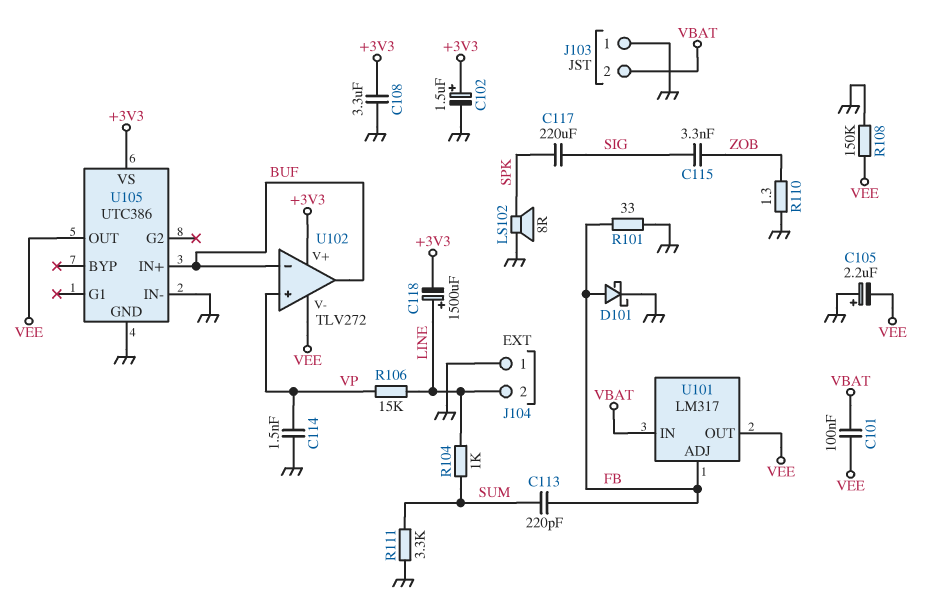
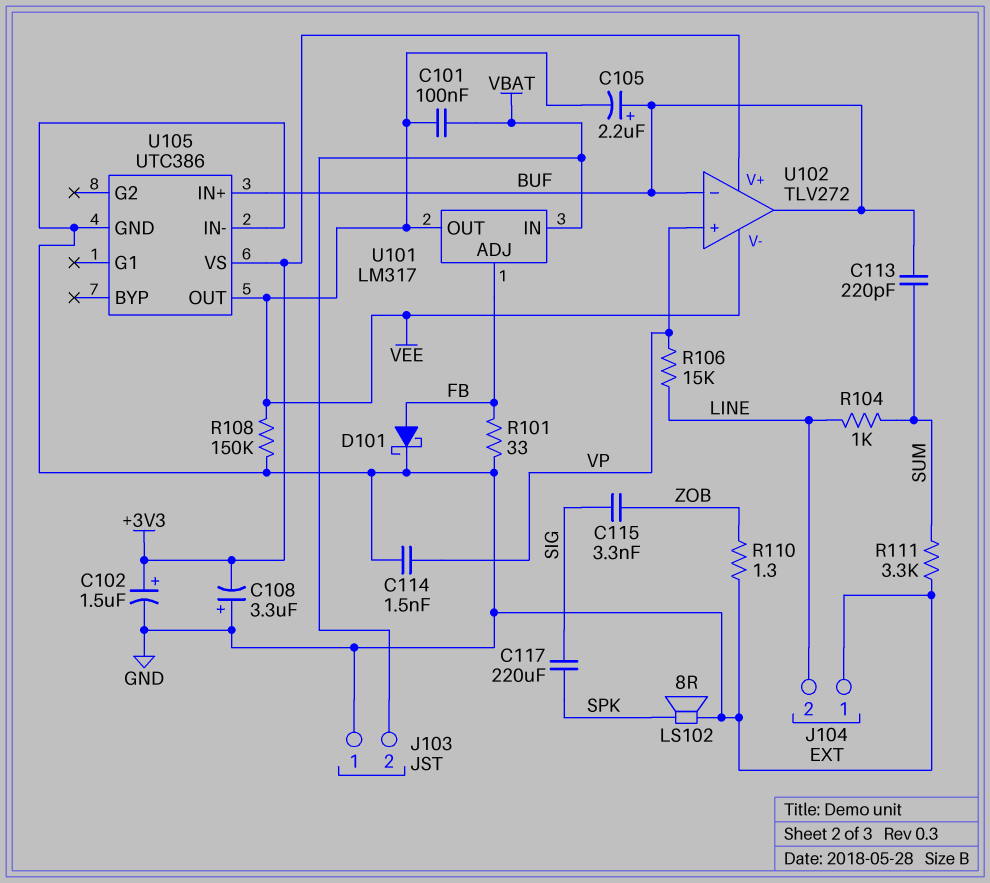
C105: 2.2uF (plus GND, minus VEE) -> 2.2uF (plus BUF, minus VEE)
C108: 3.3uF (+3V3, GND) -> 3.3uF (plus GND, minus +3V3)
C113: 220pF (FB, SUM) -> 220pF (BUF, SUM)
C118: 1500uF (plus LINE, minus +3V3) -> none

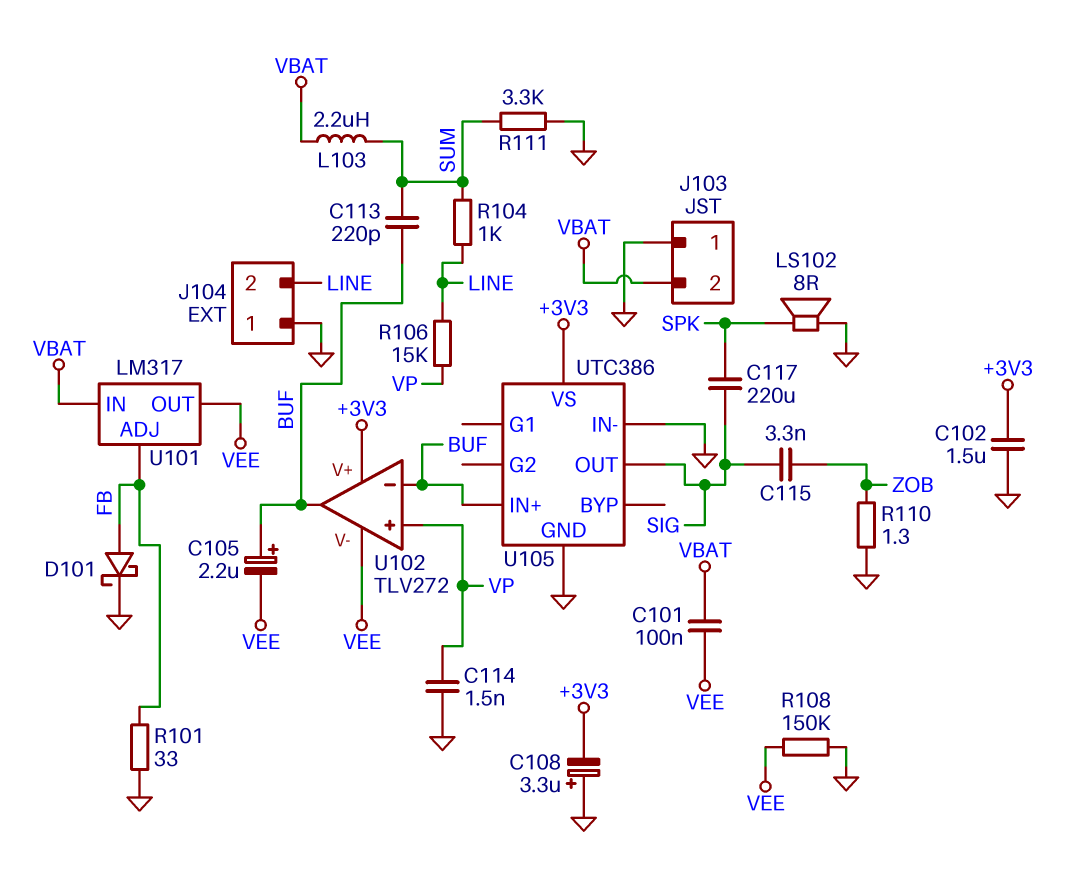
C102: 1.5uF (plus +3V3, minus GND) -> 1.5uF (+3V3, GND)
L103: none -> 2.2uH (SUM, VBAT)
U105 pin OUT: VEE -> SIG

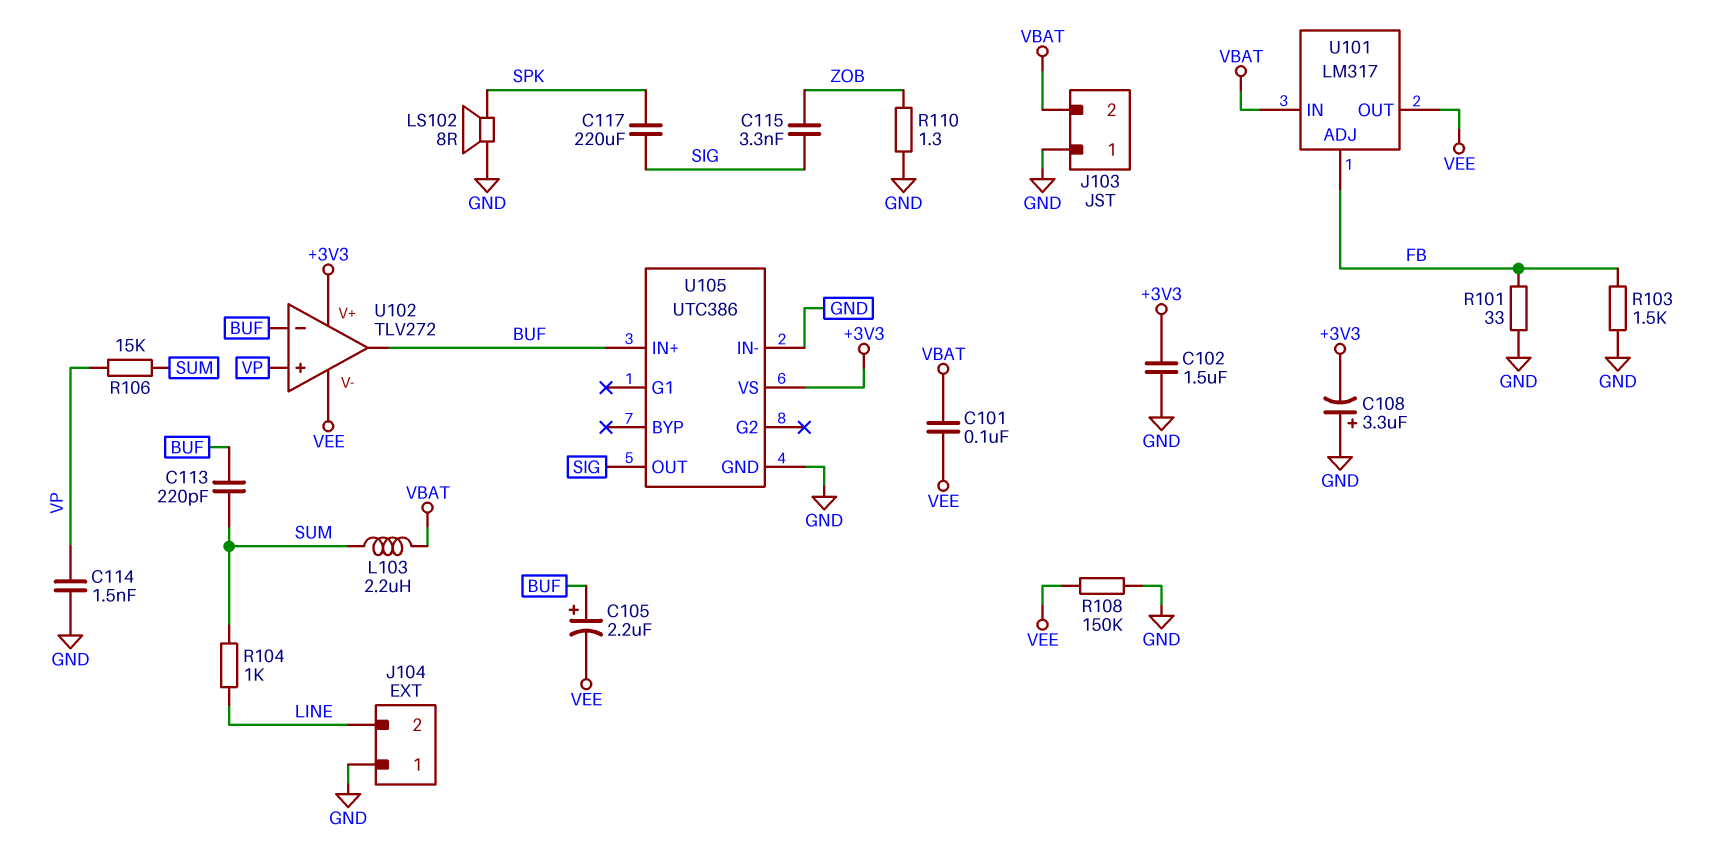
D101: schottky (A FB, K GND) -> none
R103: none -> 1.5k (FB, GND)
R106: 15k (LINE, VP) -> 15k (SUM, VP)
R111: 3.3k (GND, SUM) -> none

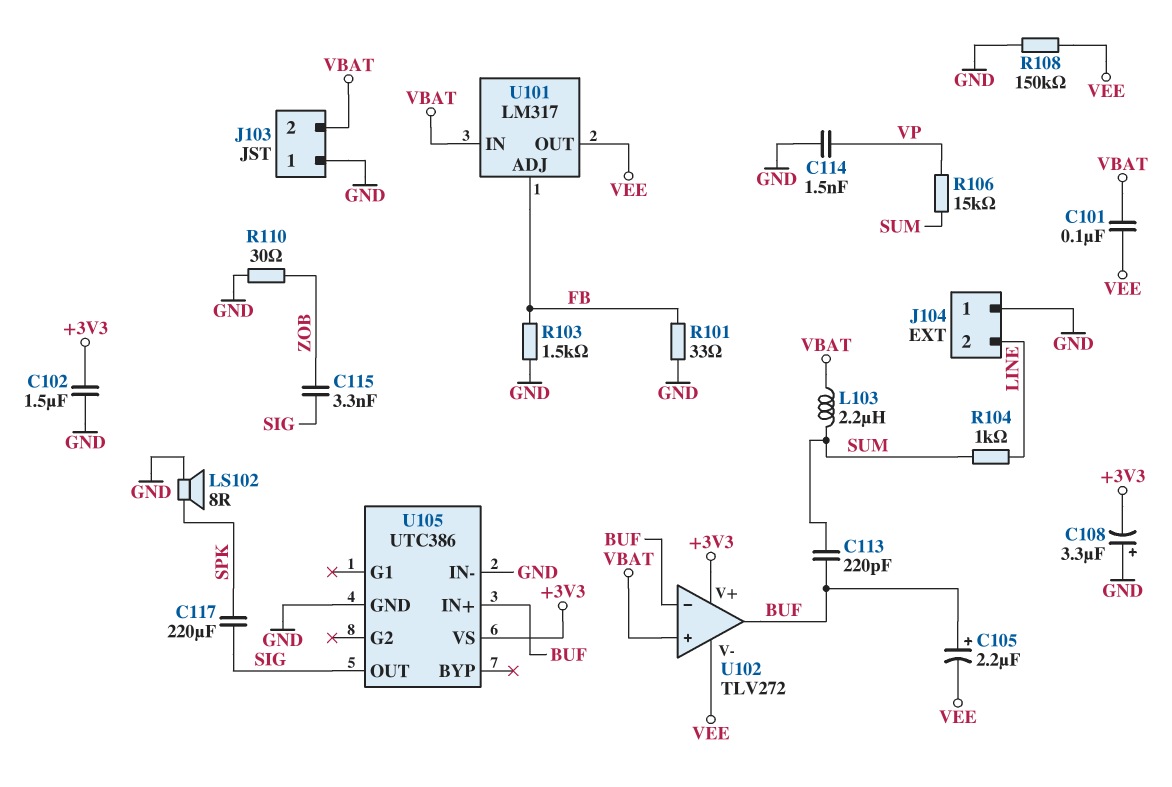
R110: 1.3 (GND, ZOB) -> 30 (GND, ZOB)
U102 pin in+: VP -> VBAT

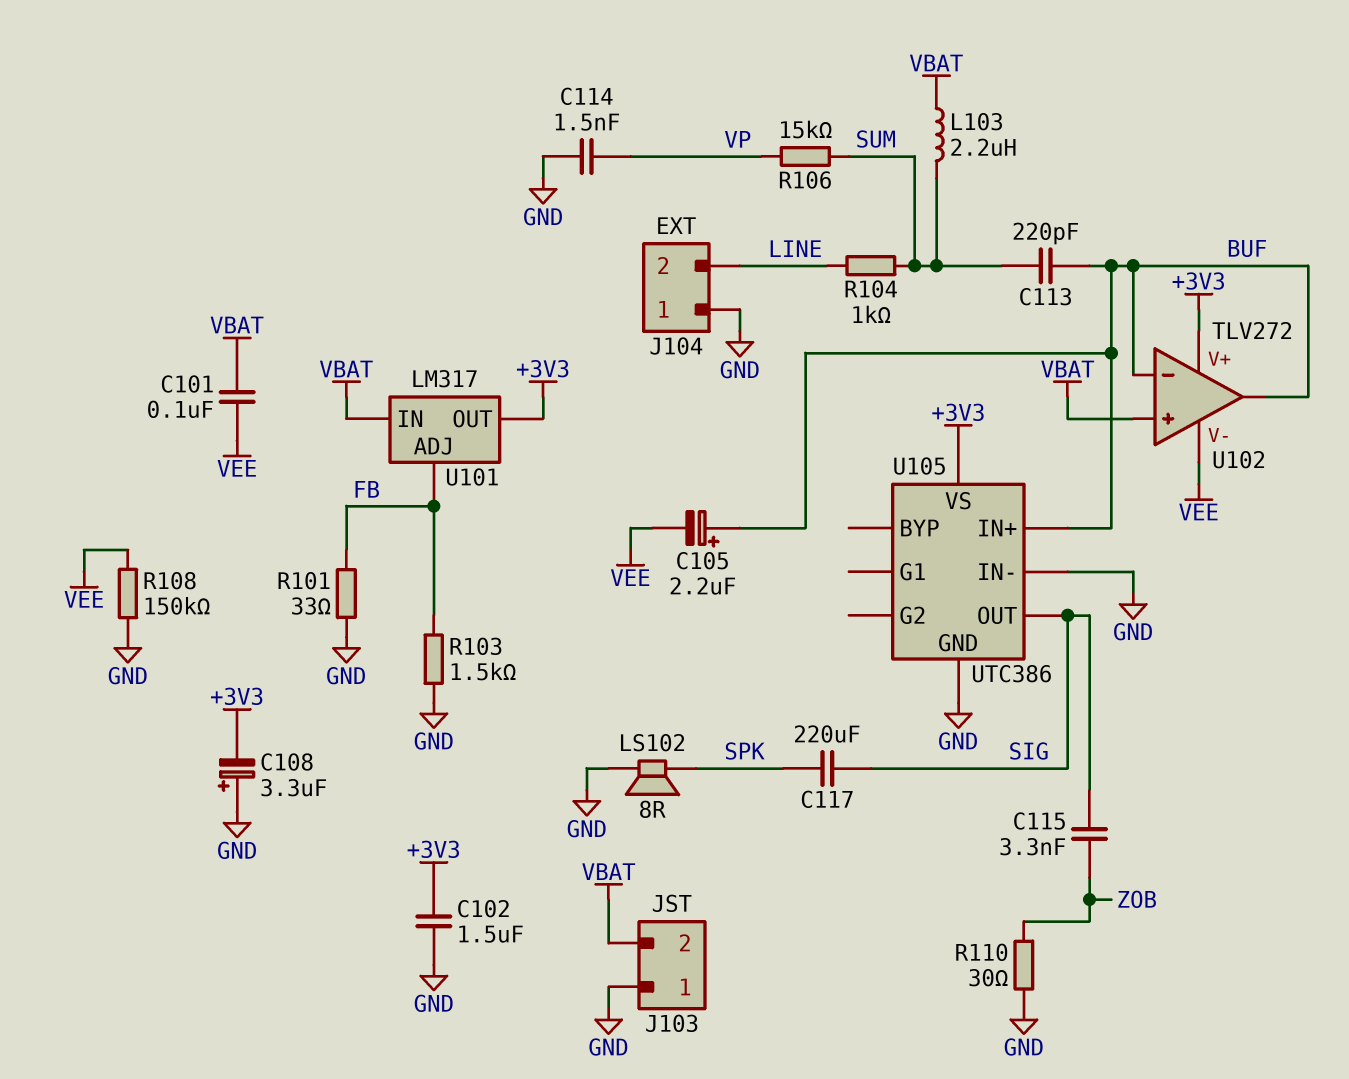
U101 pin OUT: VEE -> +3V3

